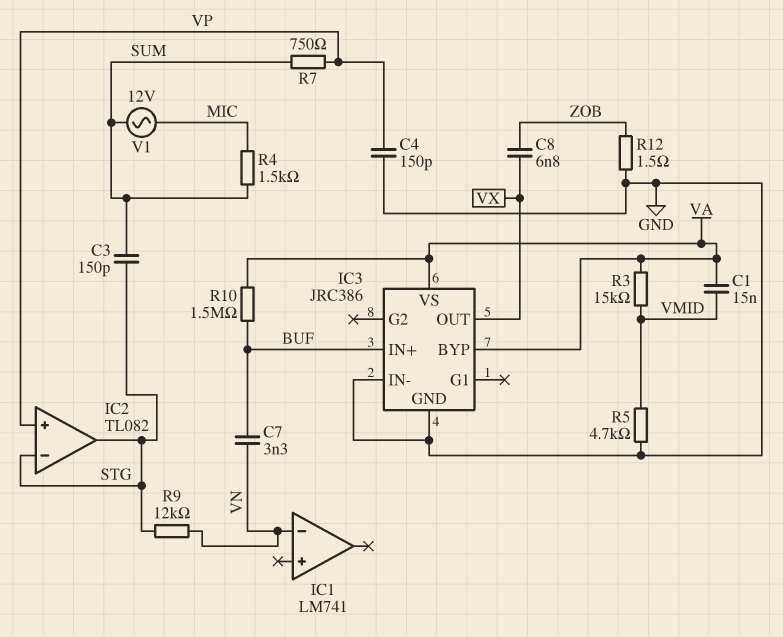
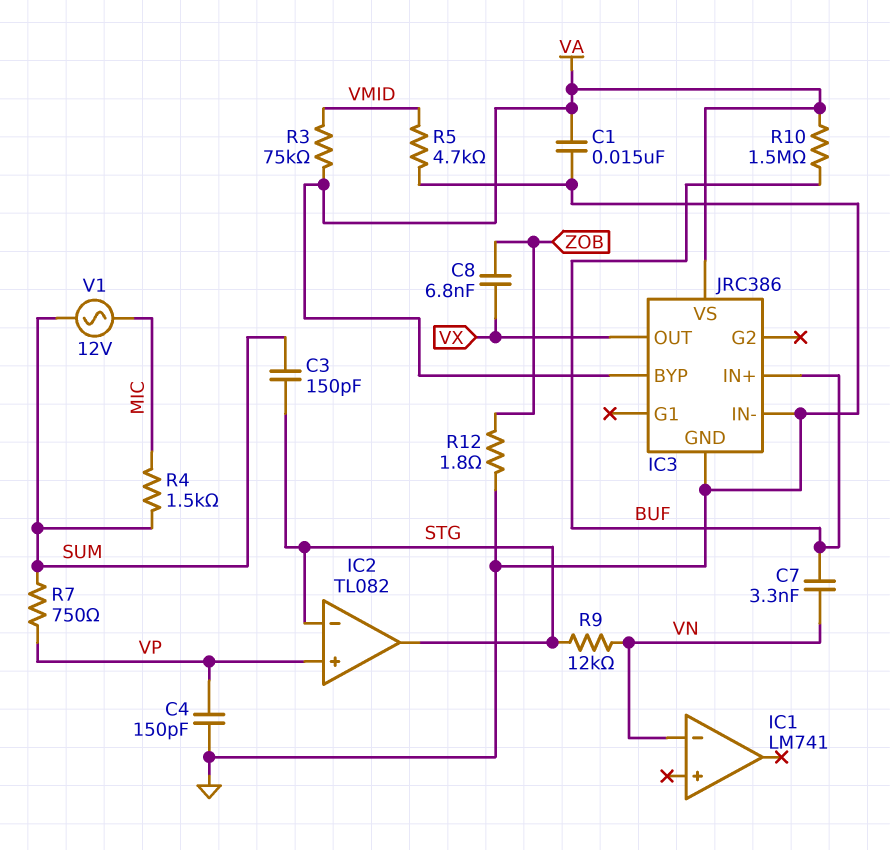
C1: 15nF (VA, VMID) -> 15nF (GND, VA)
R3: 15k (VA, VMID) -> 75k (VA, VMID)
R12: 1.5 (GND, ZOB) -> 1.8 (GND, ZOB)

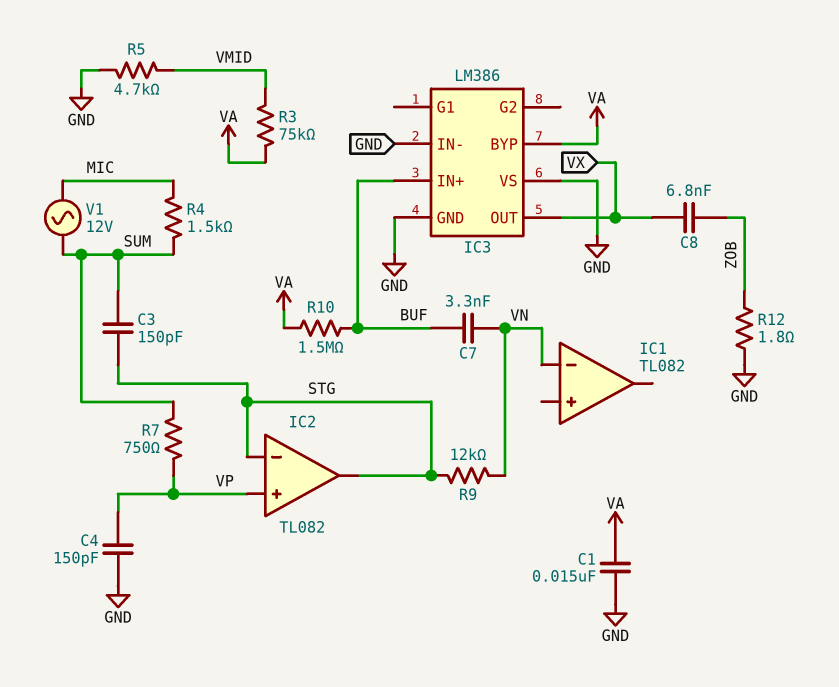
IC1: LM741 -> TL082
IC3: JRC386 -> LM386
IC3 pin VS: VA -> GND

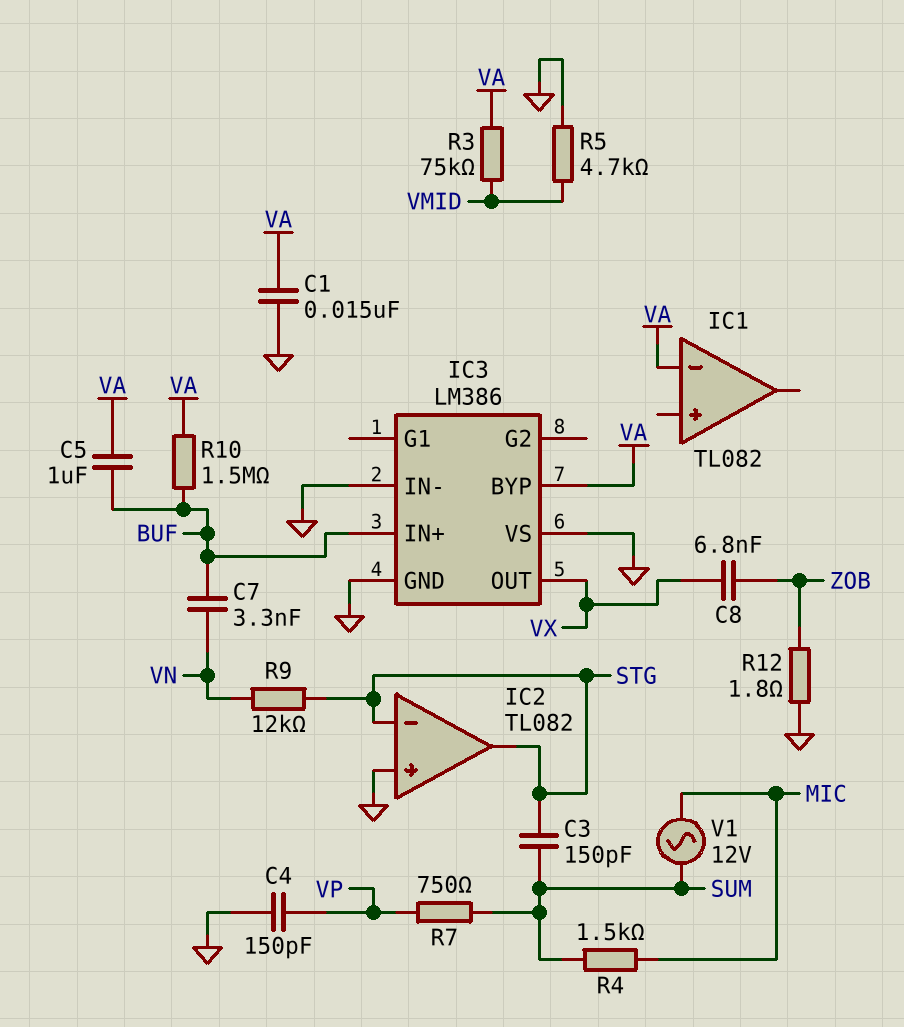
C5: none -> 1uF (BUF, VA)
IC1 pin in-: VN -> VA
IC2 pin in+: VP -> GND

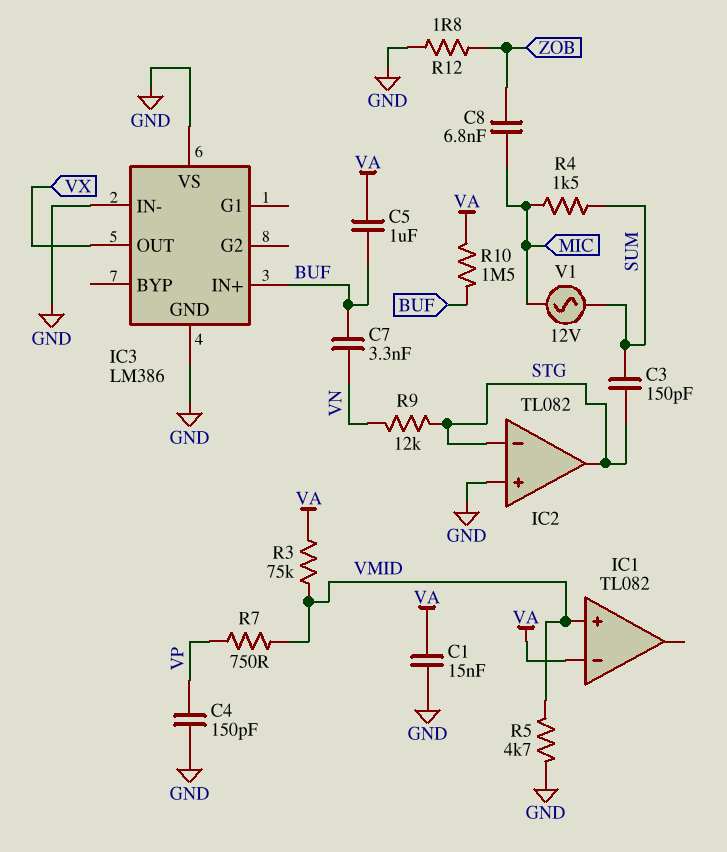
C8: 6.8nF (VX, ZOB) -> 6.8nF (MIC, ZOB)
IC1 pin in+: none -> VMID
IC3 pin BYP: VA -> none
R7: 750 (SUM, VP) -> 750 (VMID, VP)

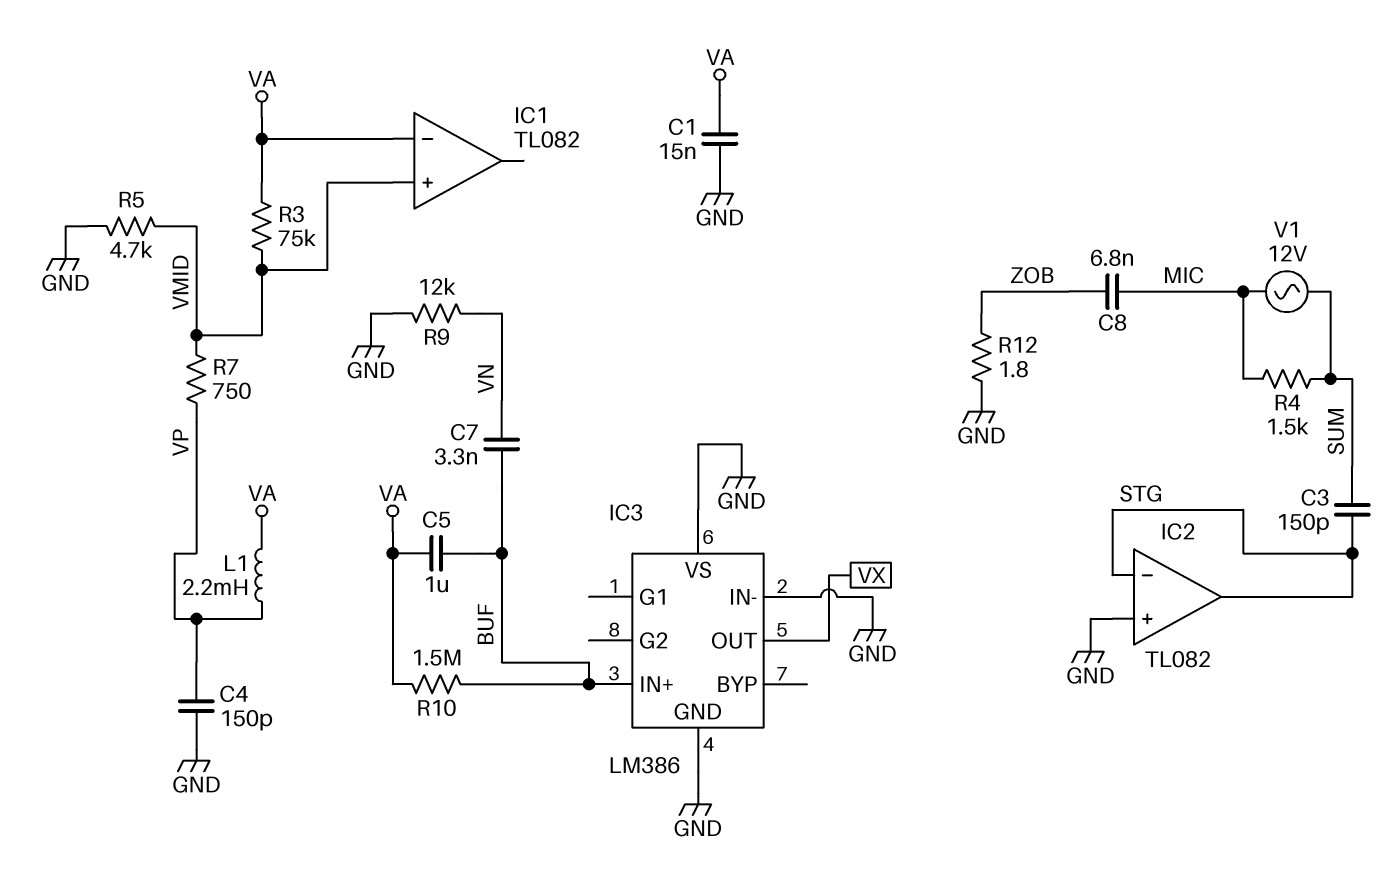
L1: none -> 2.2mH (VA, VP)
R9: 12k (STG, VN) -> 12k (GND, VN)

